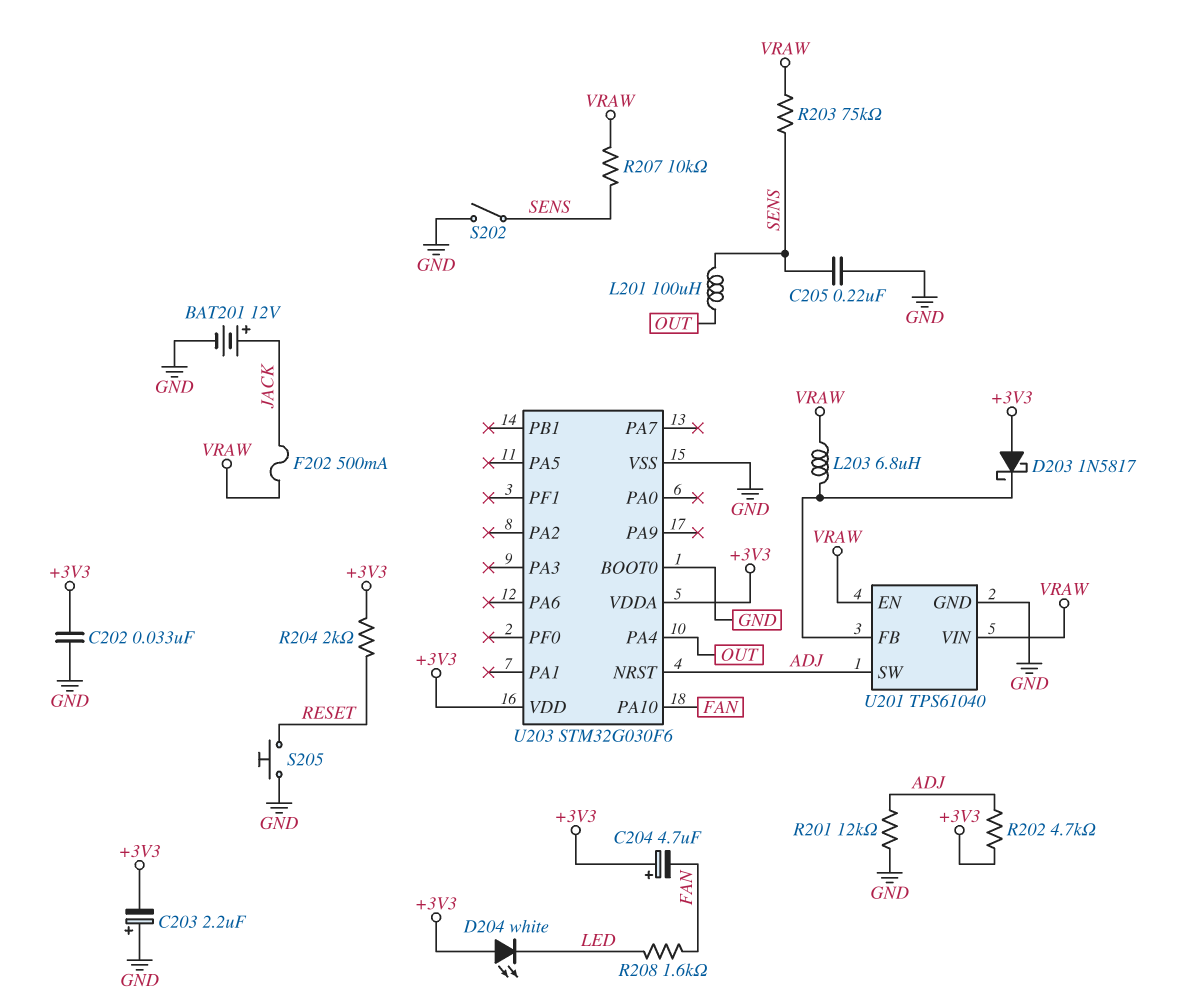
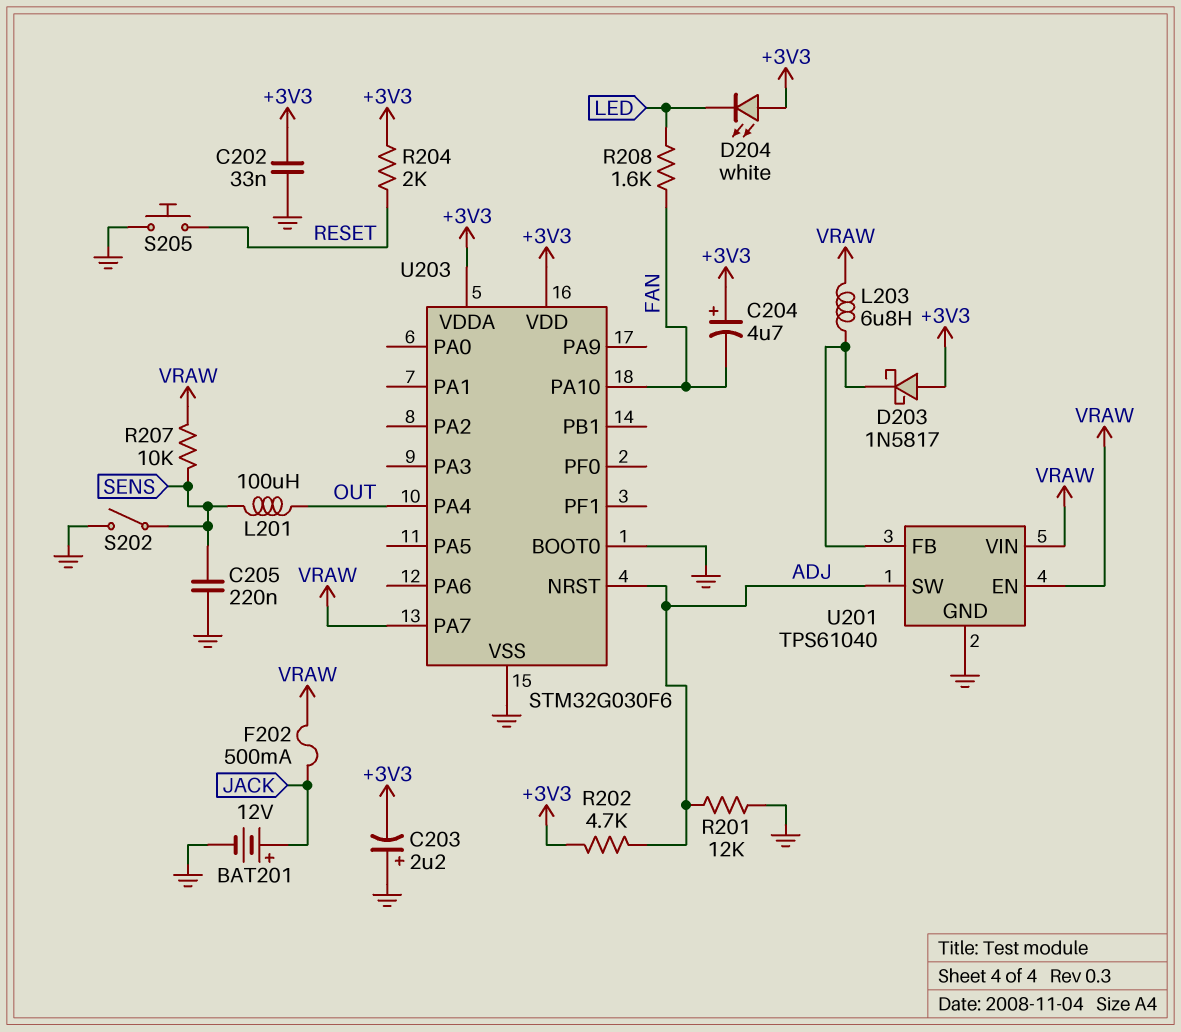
R203: 75k (SENS, VRAW) -> none
U203 pin PA7: none -> VRAW

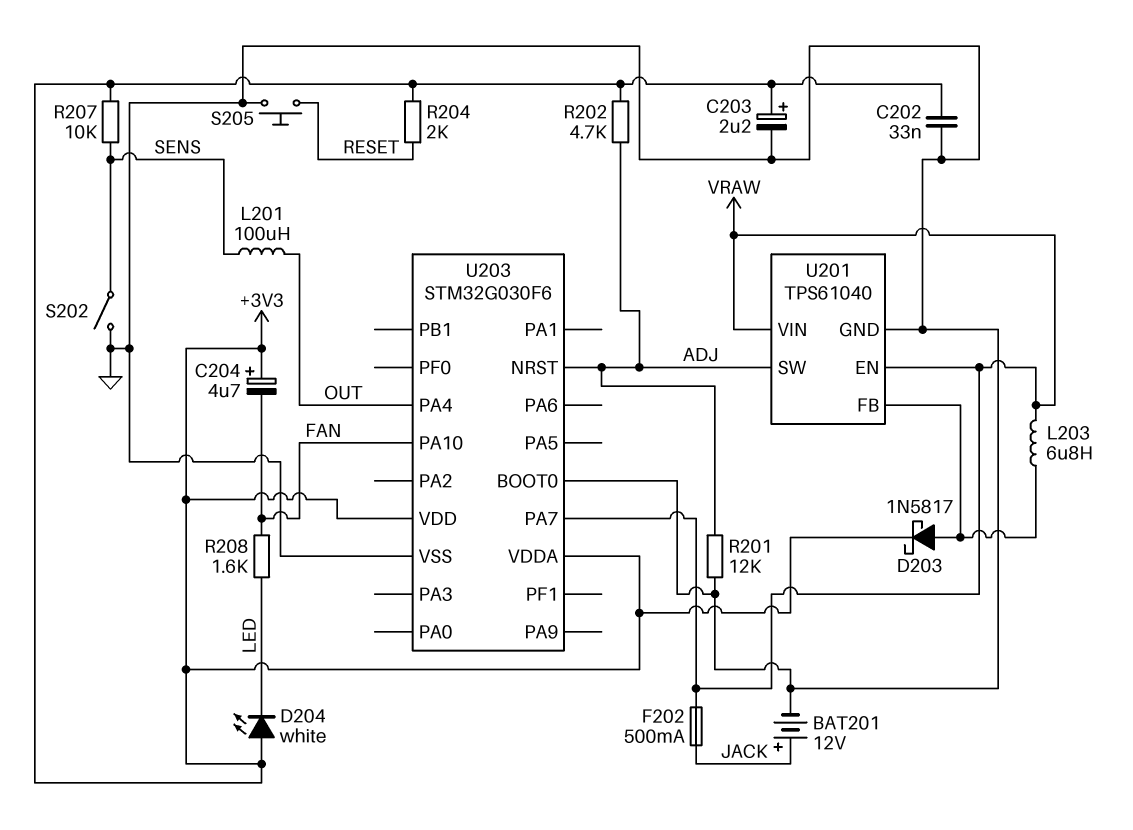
C203: 2.2uF (plus GND, minus +3V3) -> 2.2uF (plus +3V3, minus GND)
C205: 220nF (GND, SENS) -> none
D203: schottky 1N5817 (A +3V3, K U201/FB) -> schottky 1N5817 (A U201/FB, K +3V3)
R207: 10k (SENS, VRAW) -> 10k (+3V3, SENS)

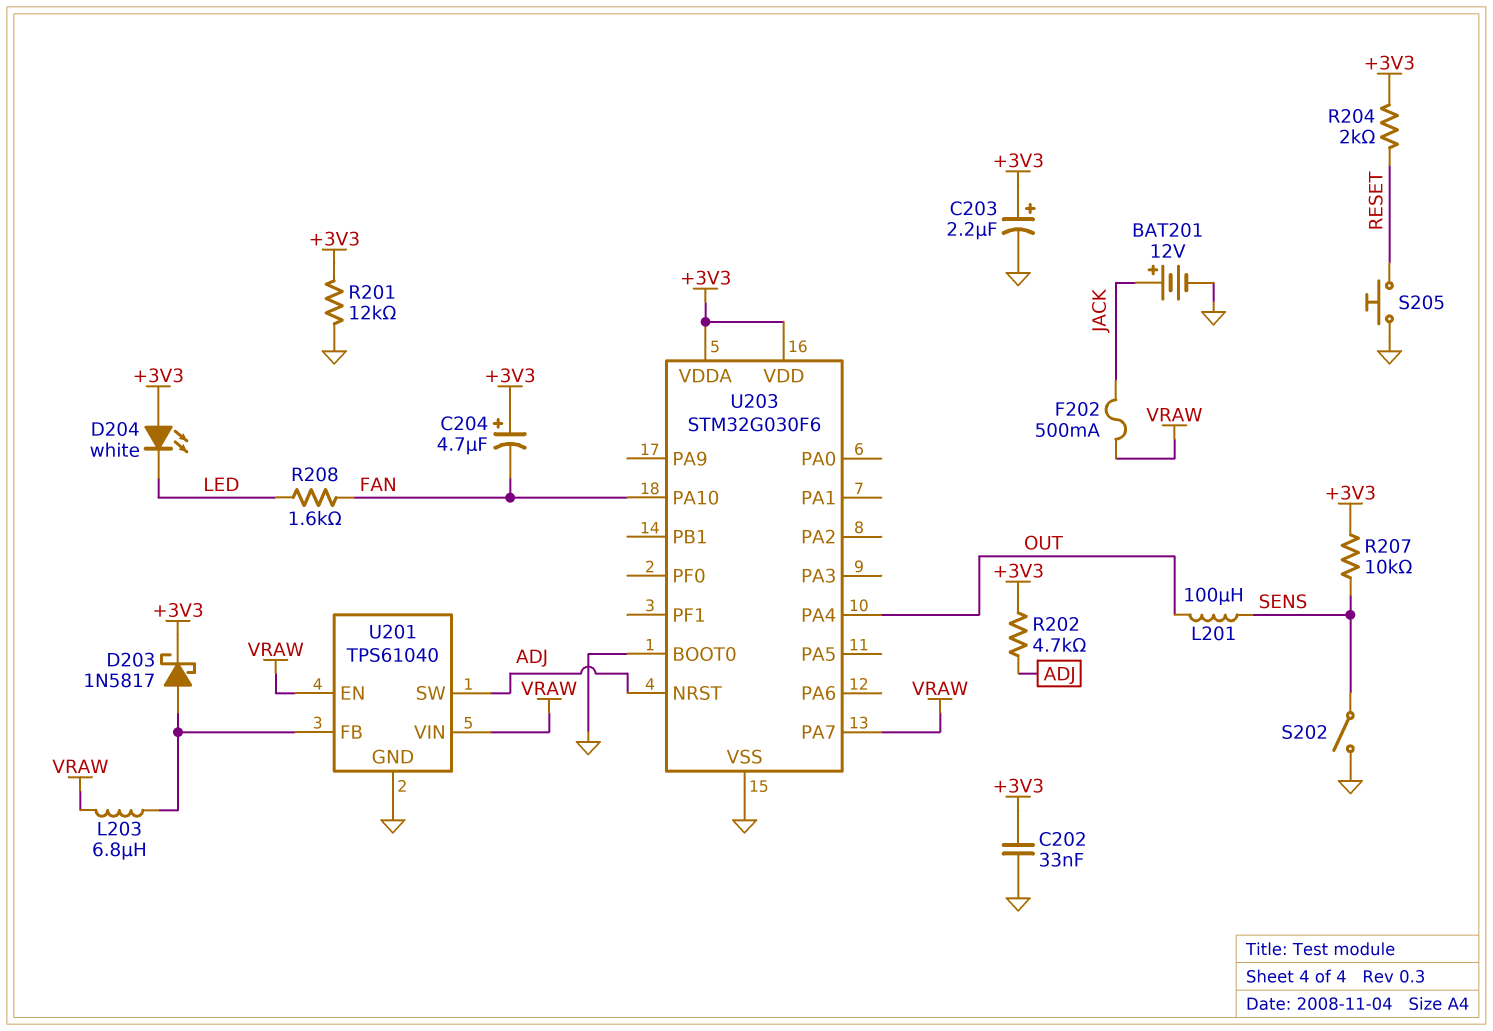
R201: 12k (ADJ, GND) -> 12k (+3V3, GND)

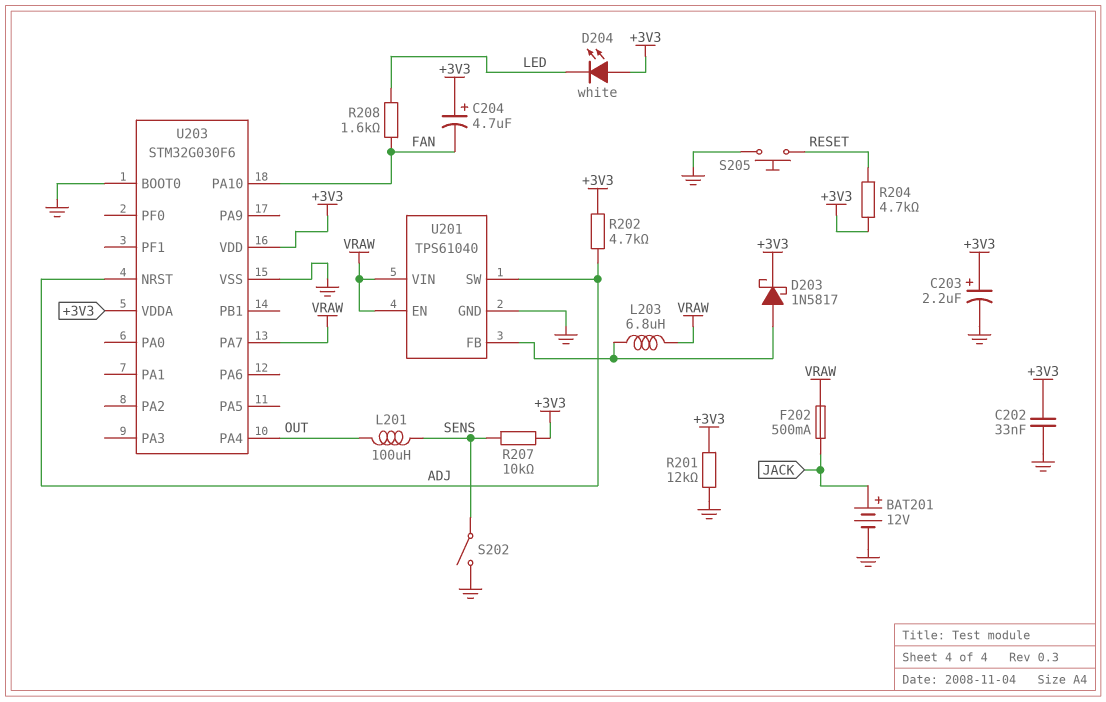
R204: 2k (+3V3, RESET) -> 4.7k (+3V3, RESET)

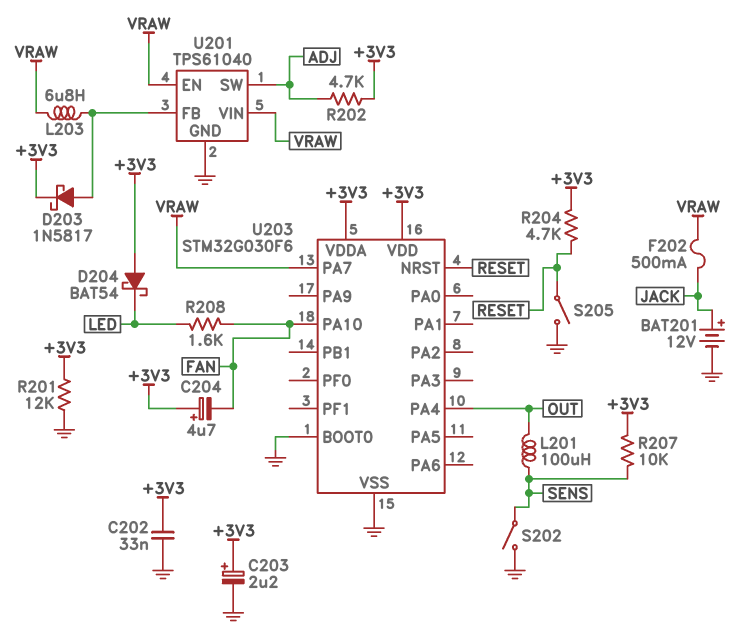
D204: LED white (A +3V3, K LED) -> schottky BAT54 (A +3V3, K LED)
S205: button (GND, RESET) -> switch (GND, RESET)
U203 pin NRST: ADJ -> RESET

